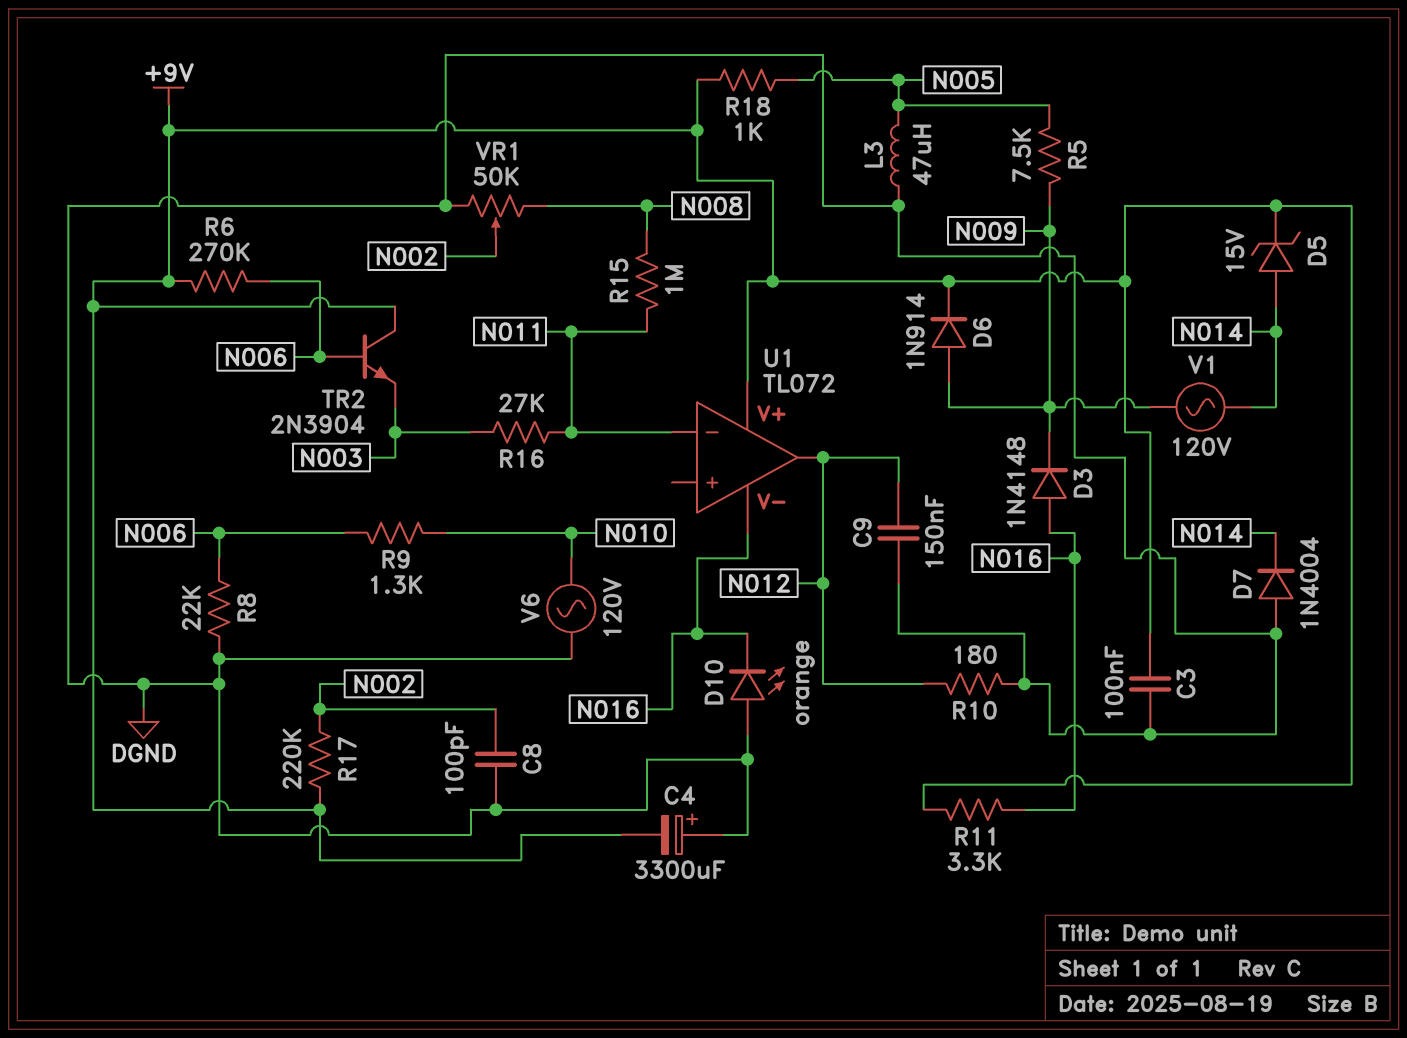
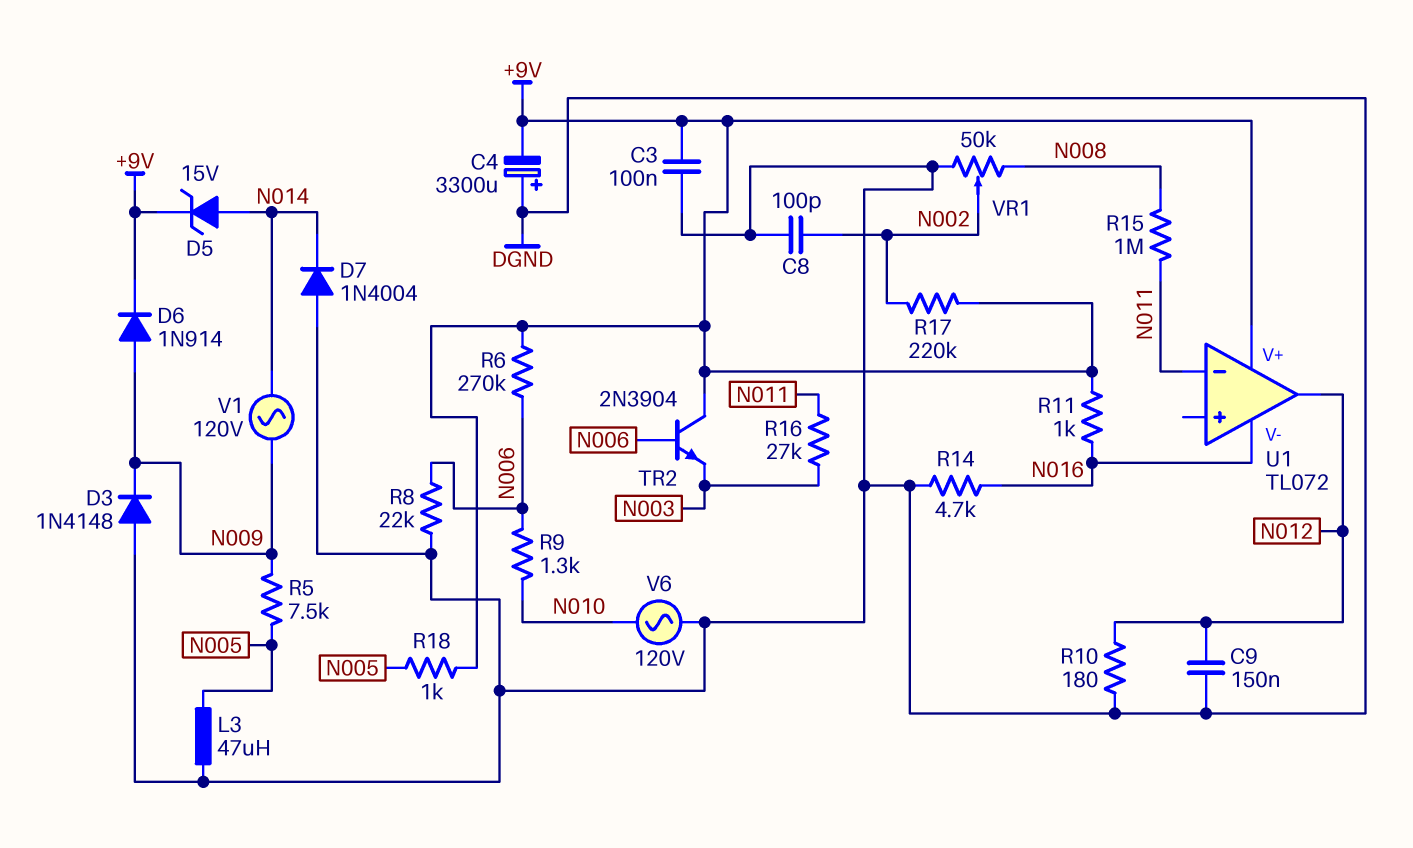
D3: diode 1N4148 (A N016, K N009) -> diode 1N4148 (A DGND, K N009)
D10: LED orange (A DGND, K N016) -> none
R11: 3.3k (+9V, N016) -> 1k (+9V, N016)
R14: none -> 4.7k (DGND, N016)

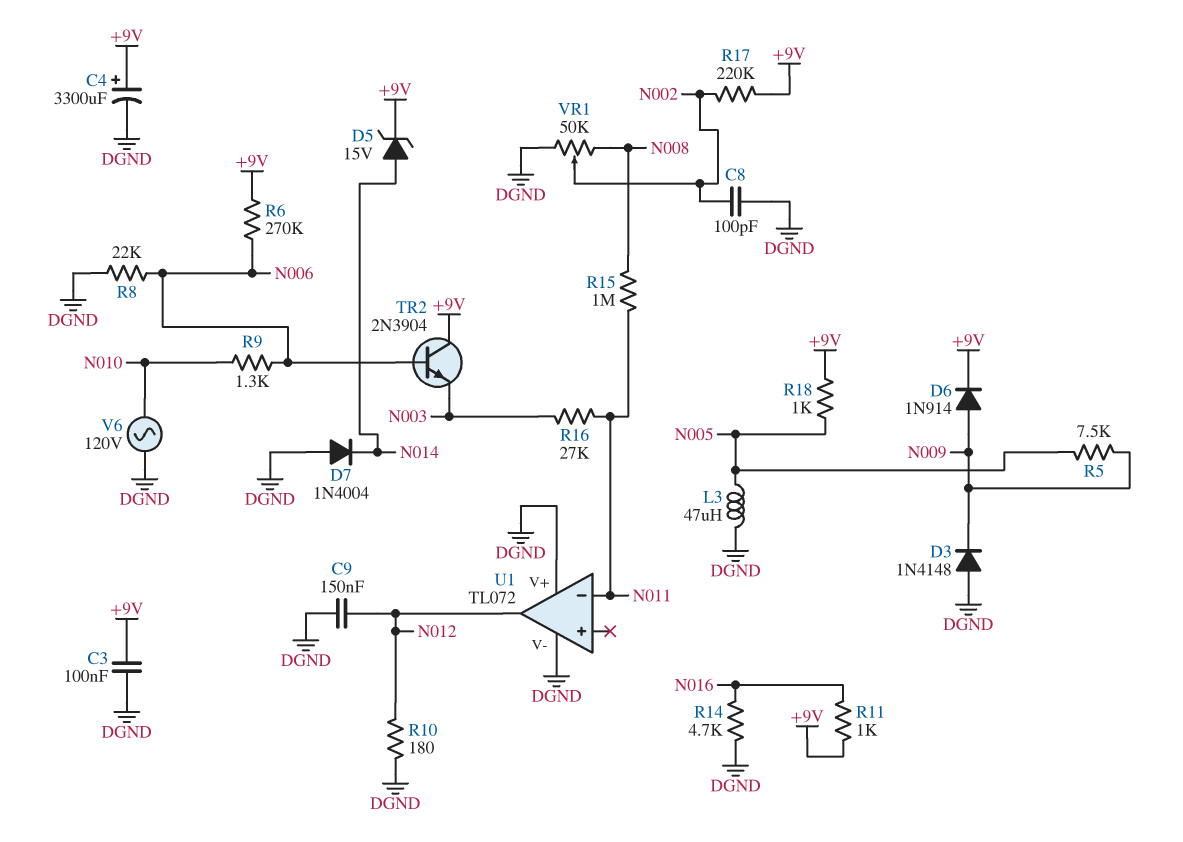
C4: 3300uF (plus DGND, minus +9V) -> 3300uF (plus +9V, minus DGND)
U1 pin V+: +9V -> DGND
U1 pin V-: N016 -> DGND
V1: AC 120V (N009, N014) -> none

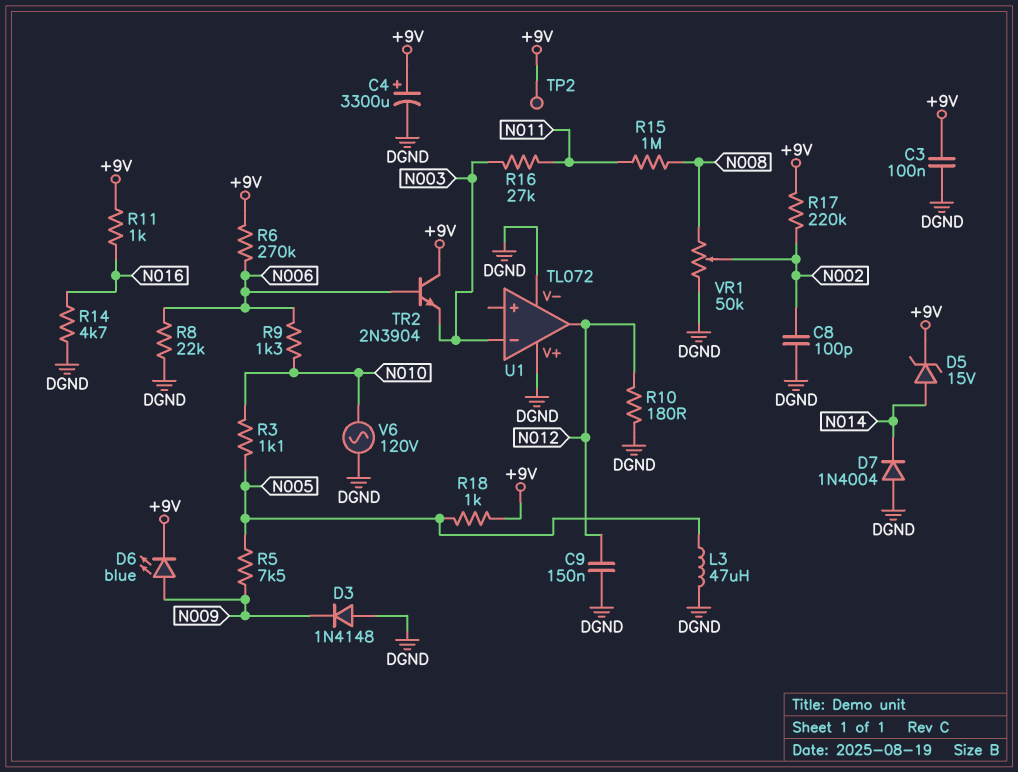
D6: diode 1N914 (A N009, K +9V) -> LED blue (A N009, K +9V)
R3: none -> 1.1k (N005, N010)
TP2: none -> test point (+9V)
U1 pin in-: N011 -> N003

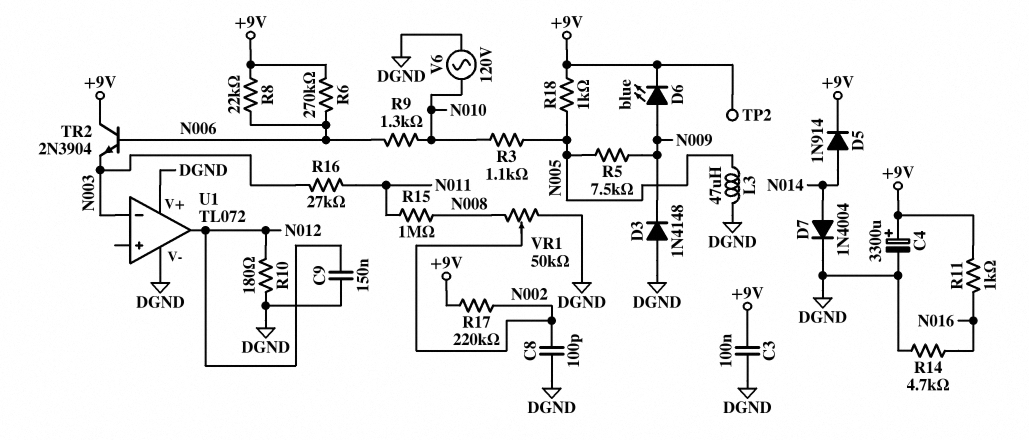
D5: zener 15V (A N014, K +9V) -> diode 1N914 (A N014, K +9V)
D7: diode 1N4004 (A DGND, K N014) -> diode 1N4004 (A N014, K DGND)
R8: 22k (DGND, N006) -> 22k (+9V, N006)

